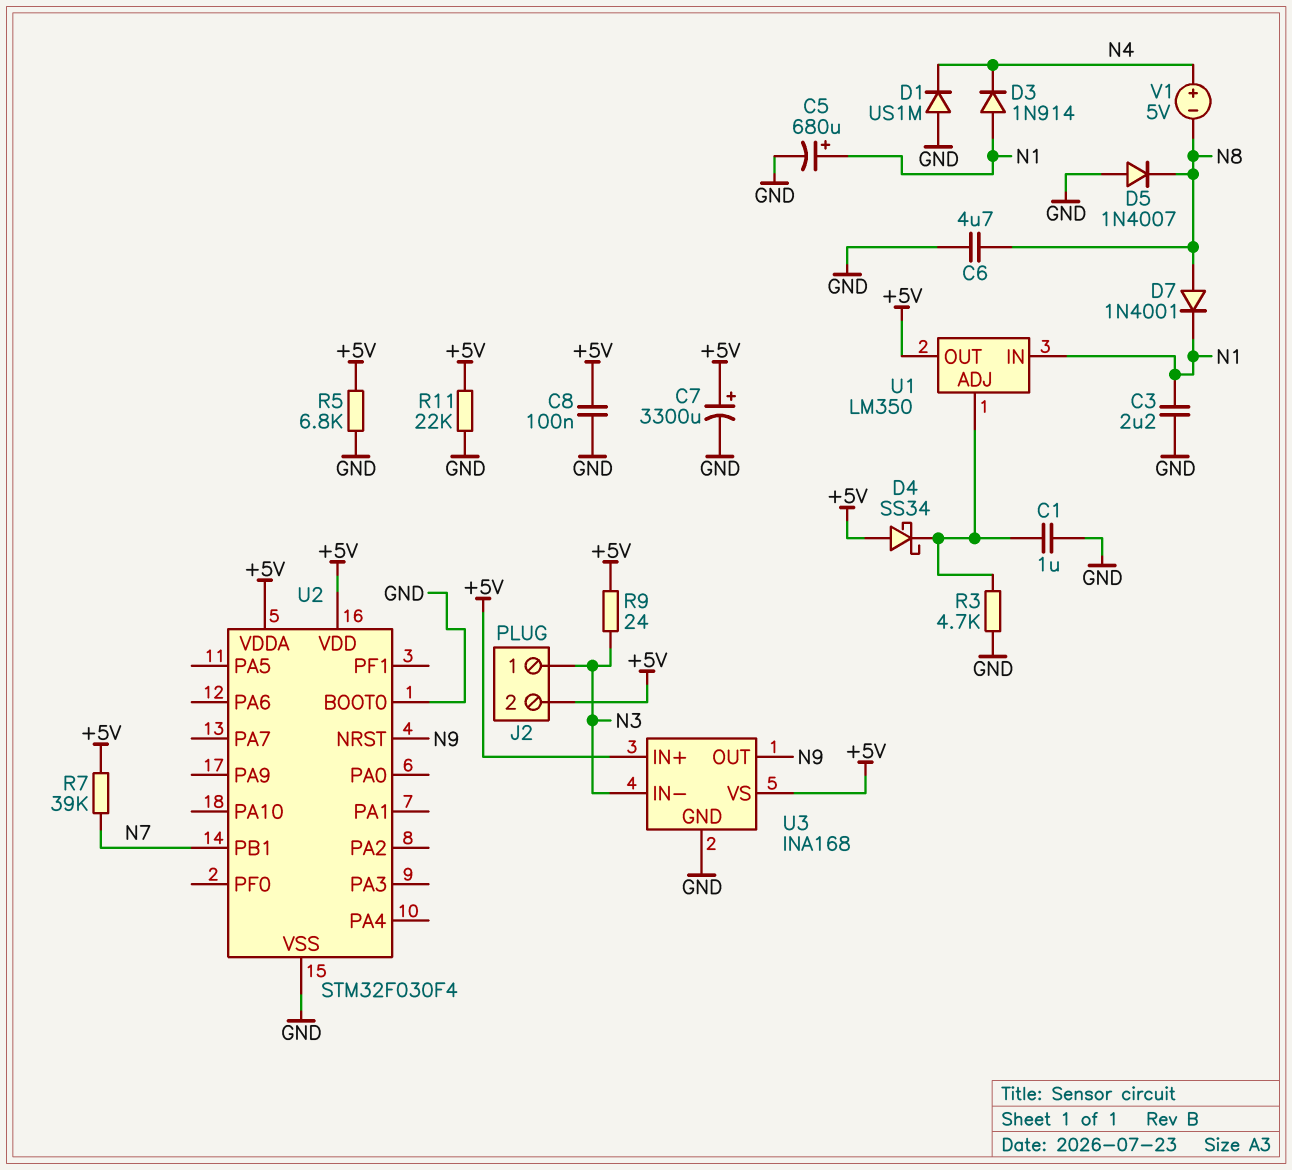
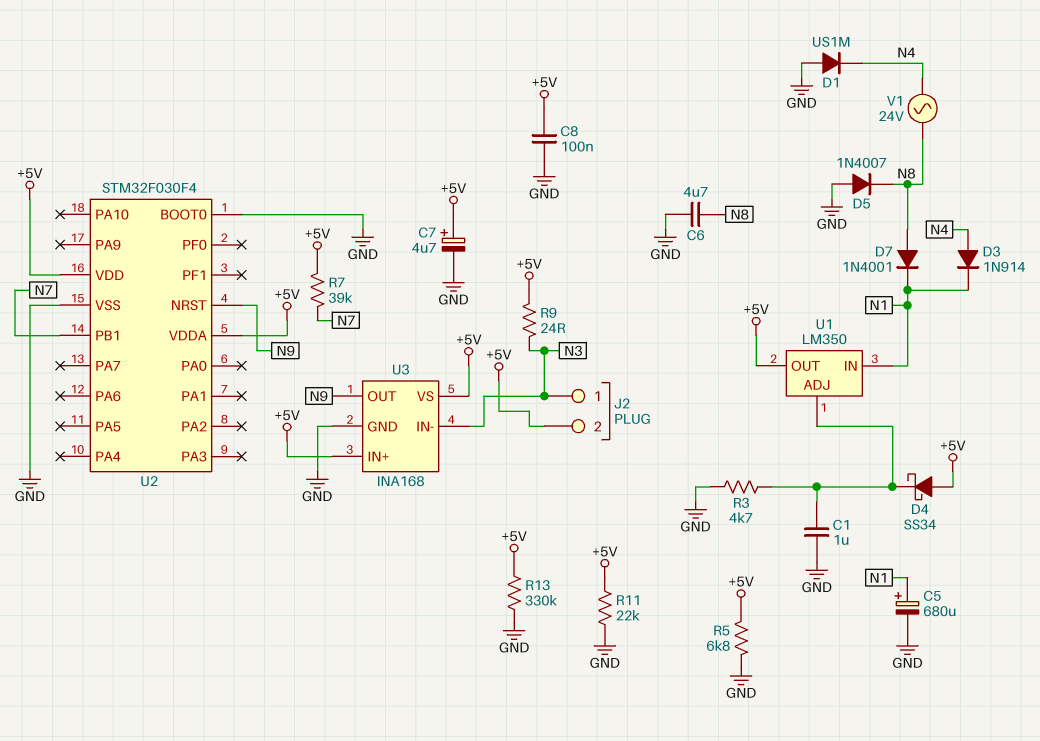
C3: 2.2uF (GND, N1) -> none
C7: 3300uF (plus +5V, minus GND) -> 4.7uF (plus +5V, minus GND)
D3: diode 1N914 (A N1, K N4) -> diode 1N914 (A N4, K N1)
R13: none -> 330k (+5V, GND)
V1: 5V (plus N4, minus N8) -> AC 24V (N4, N8)

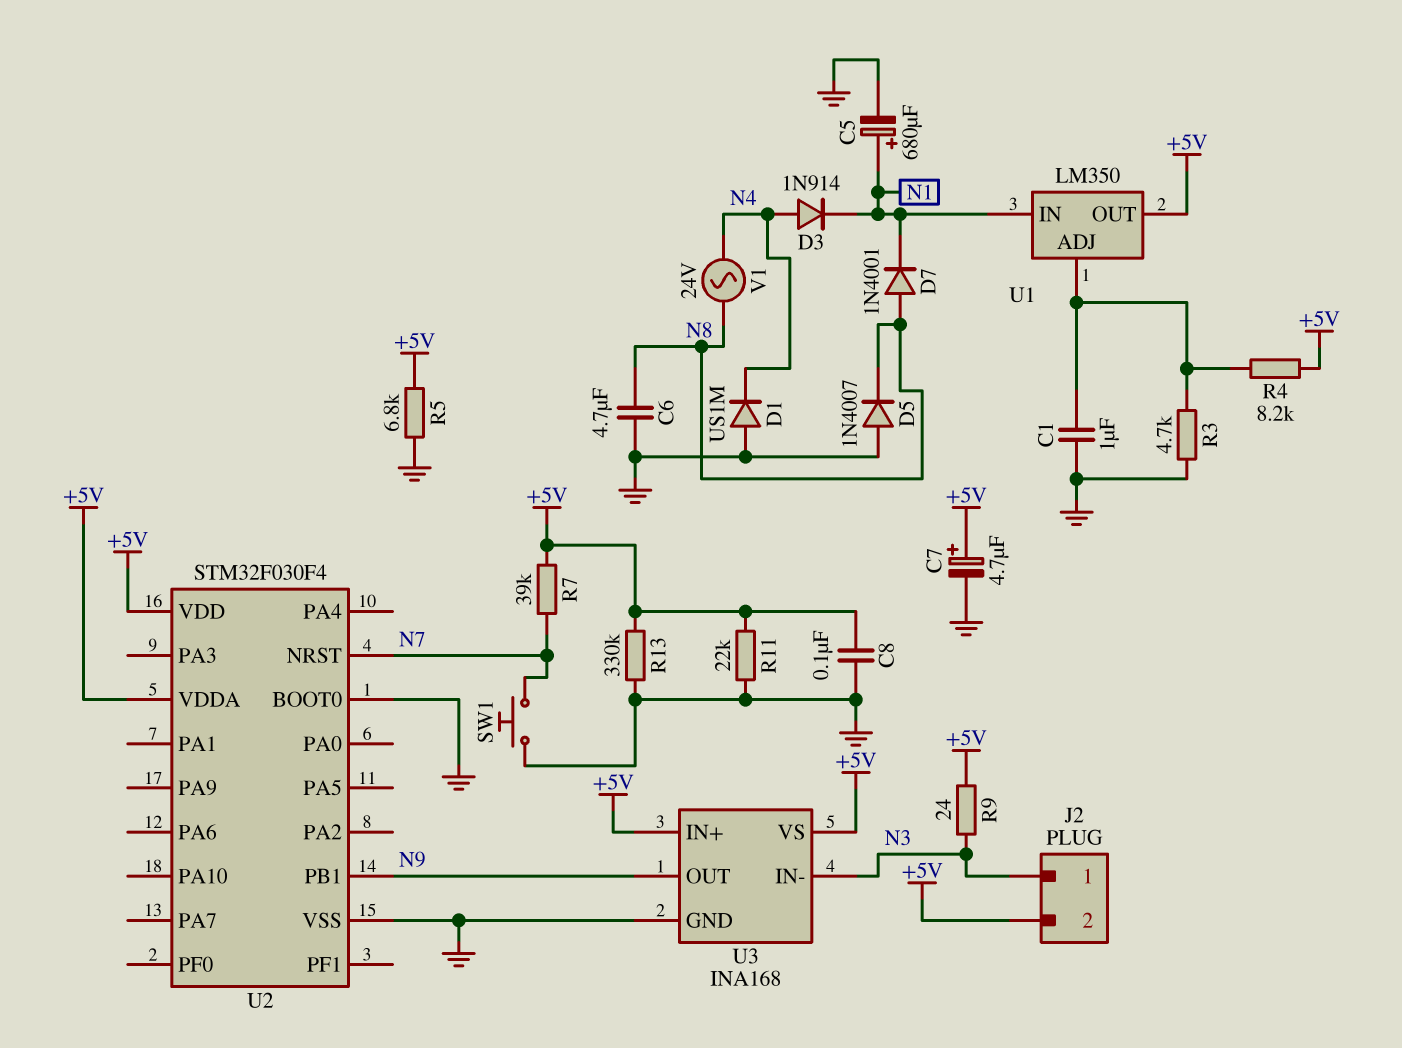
D4: schottky SS34 (A +5V, K U1/ADJ) -> none
R4: none -> 8.2k (+5V, U1/ADJ)
SW1: none -> button (GND, N7)
U2 pin NRST: N9 -> N7
U2 pin PB1: N7 -> N9

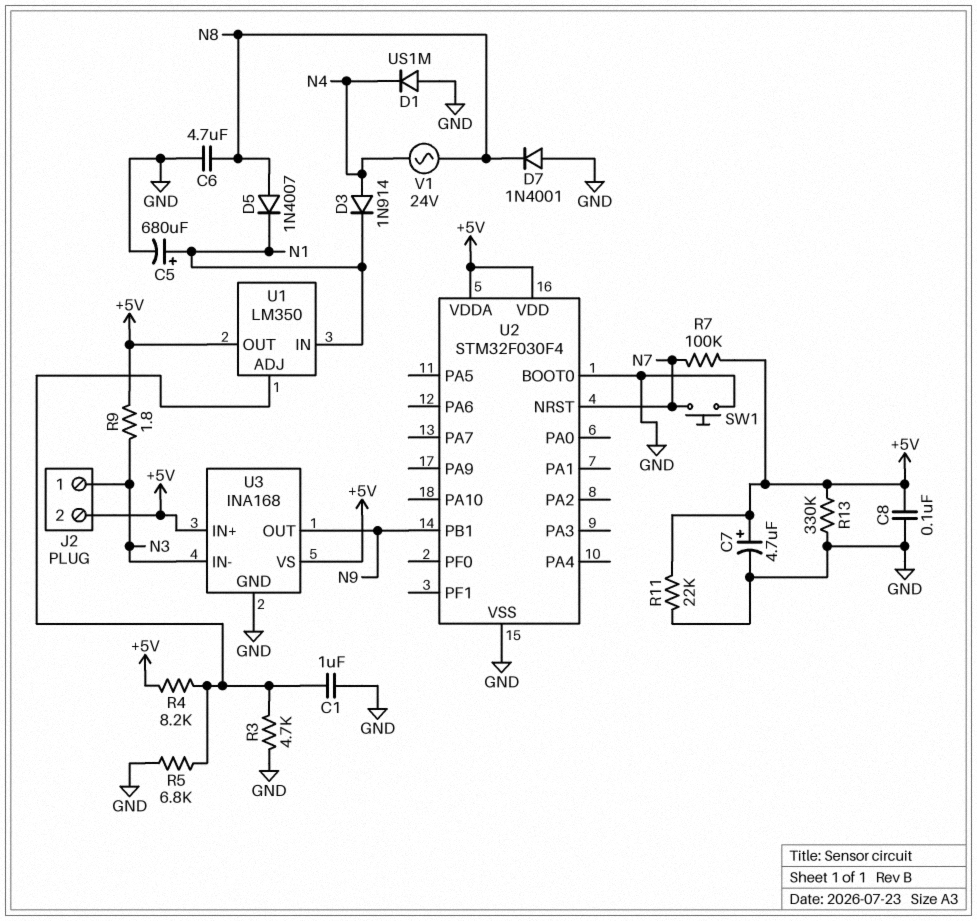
D5: diode 1N4007 (A GND, K N8) -> diode 1N4007 (A N8, K N1)
D7: diode 1N4001 (A N8, K N1) -> diode 1N4001 (A GND, K N8)
R5: 6.8k (+5V, GND) -> 6.8k (GND, U1/ADJ)
R7: 39k (+5V, N7) -> 100k (+5V, N7)
R9: 24 (+5V, N3) -> 1.8 (+5V, N3)

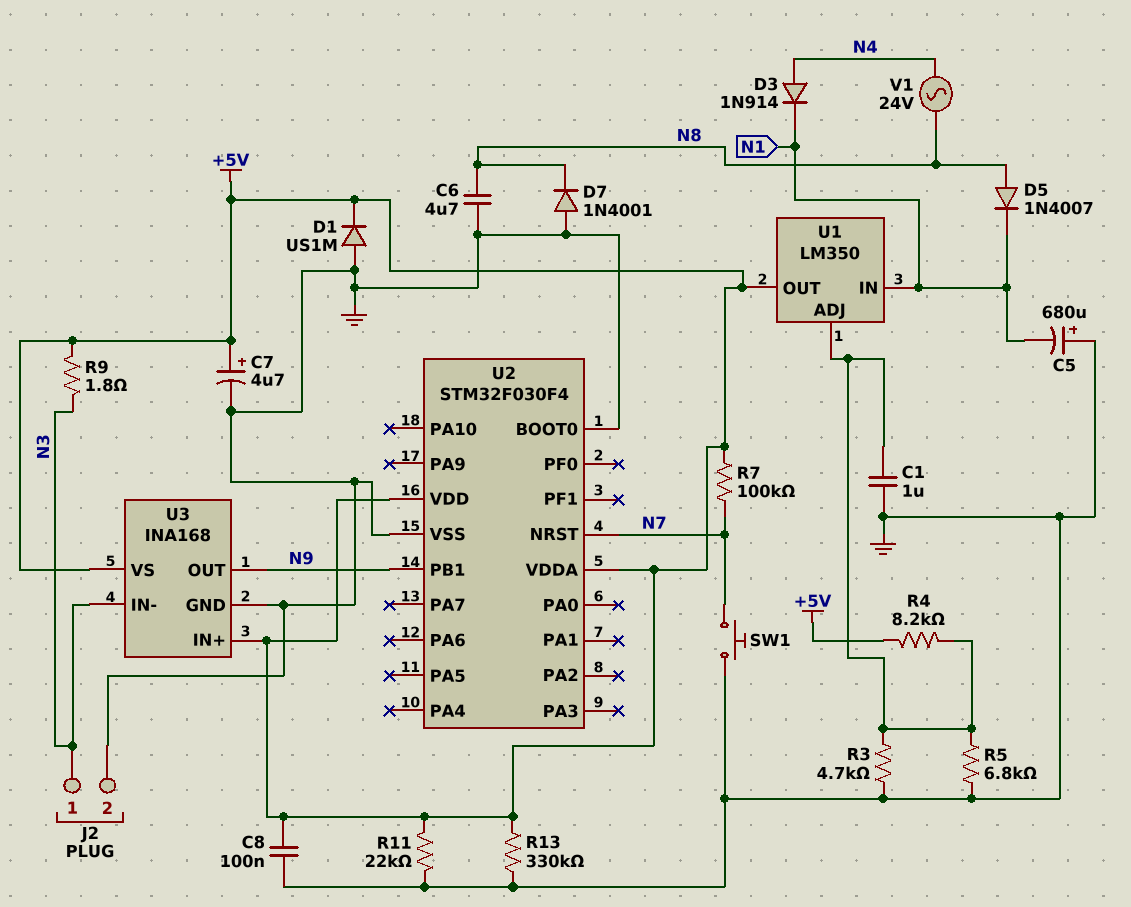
C5: 680uF (plus N1, minus GND) -> 680uF (plus GND, minus N1)
D1: diode US1M (A GND, K N4) -> diode US1M (A GND, K +5V)
J2 pin 2: +5V -> GND

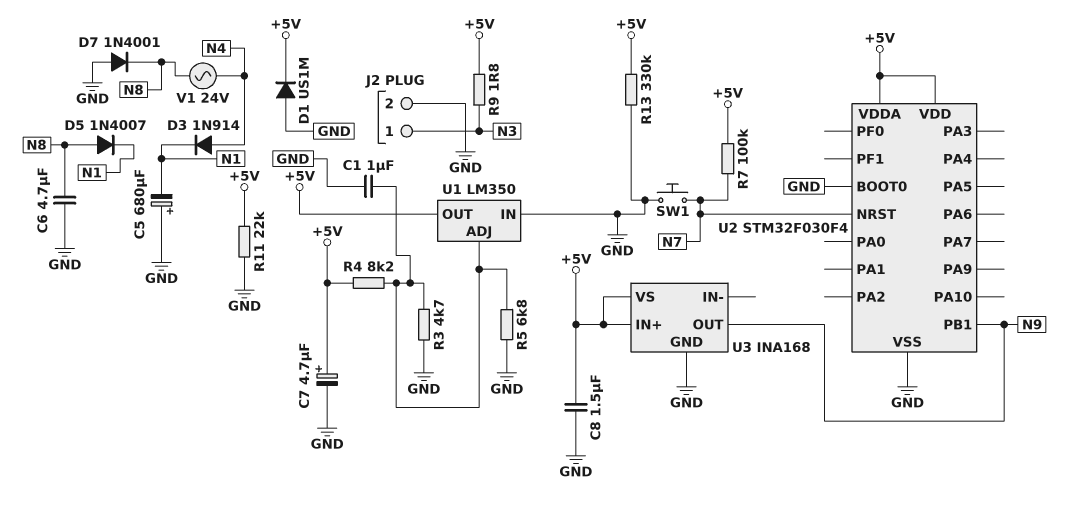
C8: 100nF (+5V, GND) -> 1.5uF (+5V, GND)
U1 pin IN: N1 -> GND
U3 pin IN-: N3 -> none

